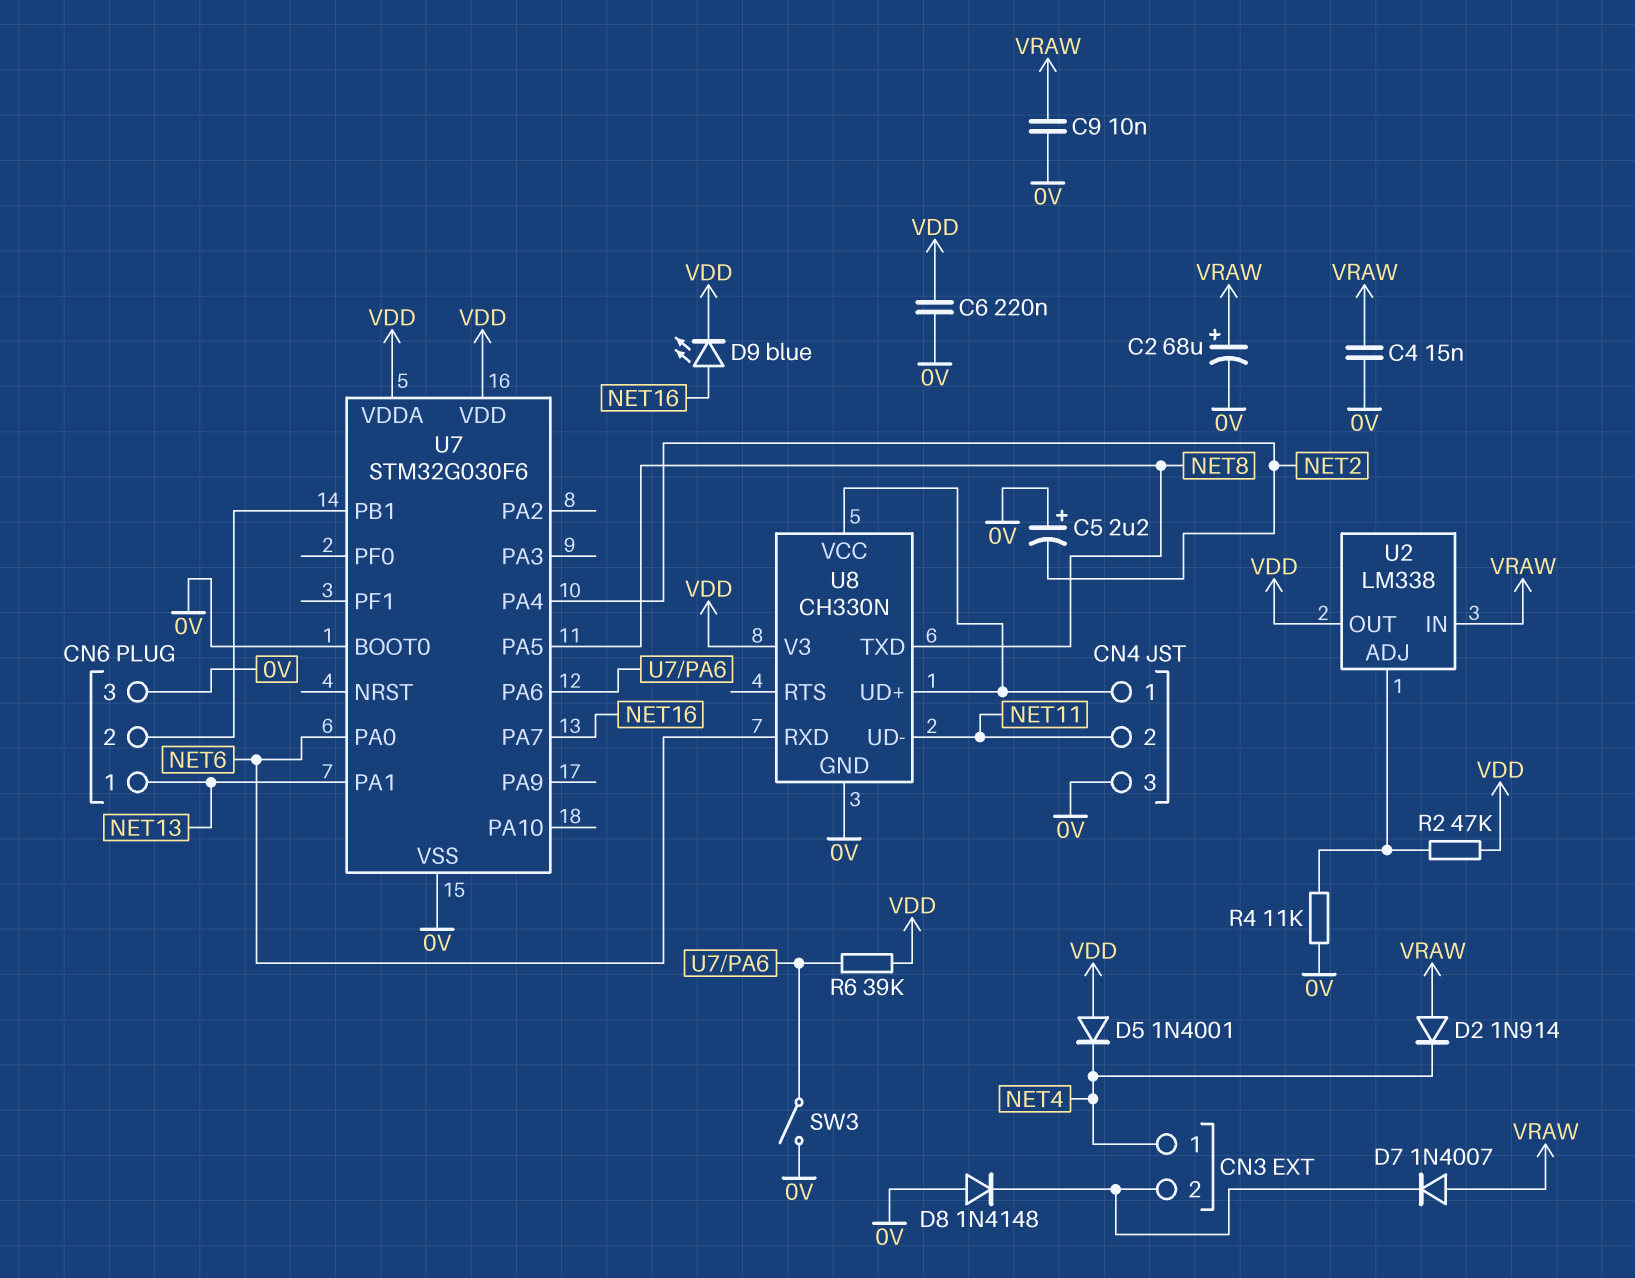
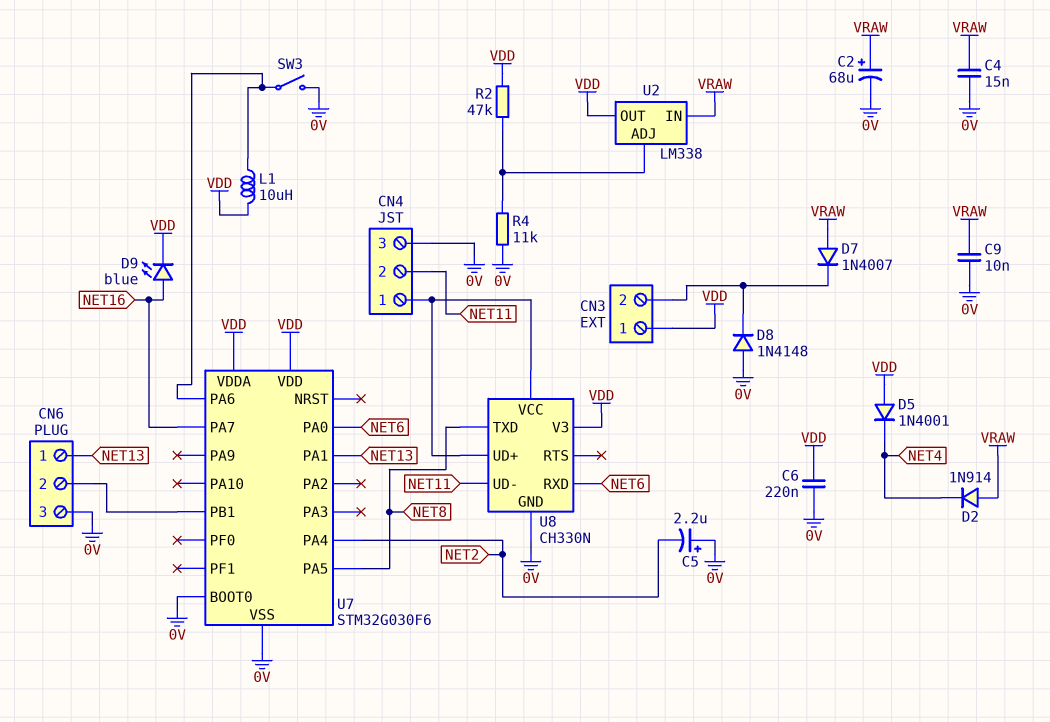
CN3 pin 1: NET4 -> VDD
L1: none -> 10uH (U7/PA6, VDD)
R6: 39k (U7/PA6, VDD) -> none

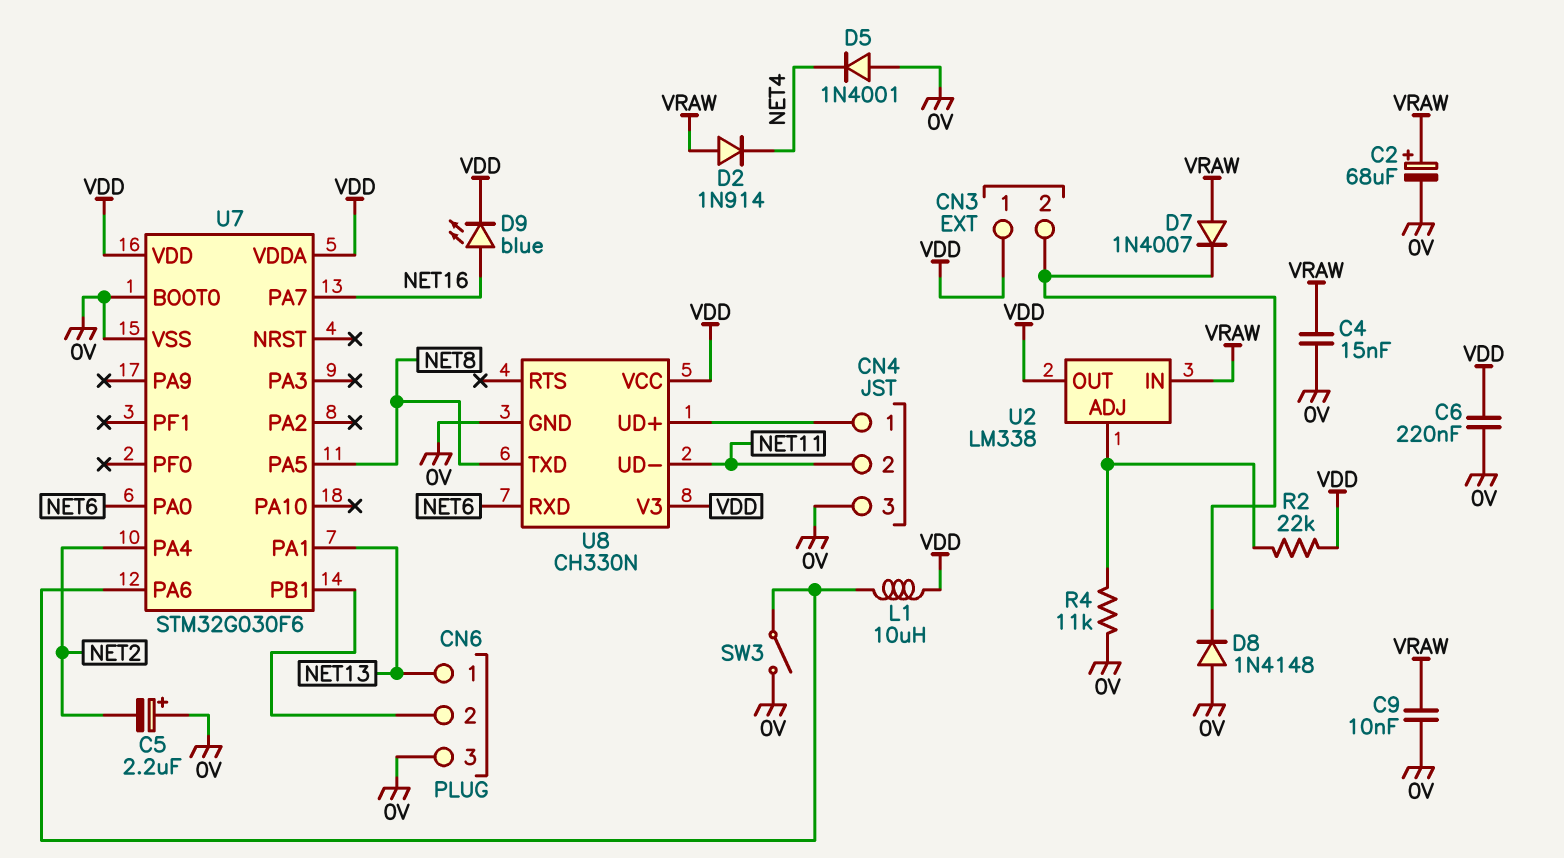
D5: diode 1N4001 (A VDD, K NET4) -> diode 1N4001 (A 0V, K NET4)
R2: 47k (U2/ADJ, VDD) -> 22k (U2/ADJ, VDD)
U8 pin VCC: CN4/1 -> VDD

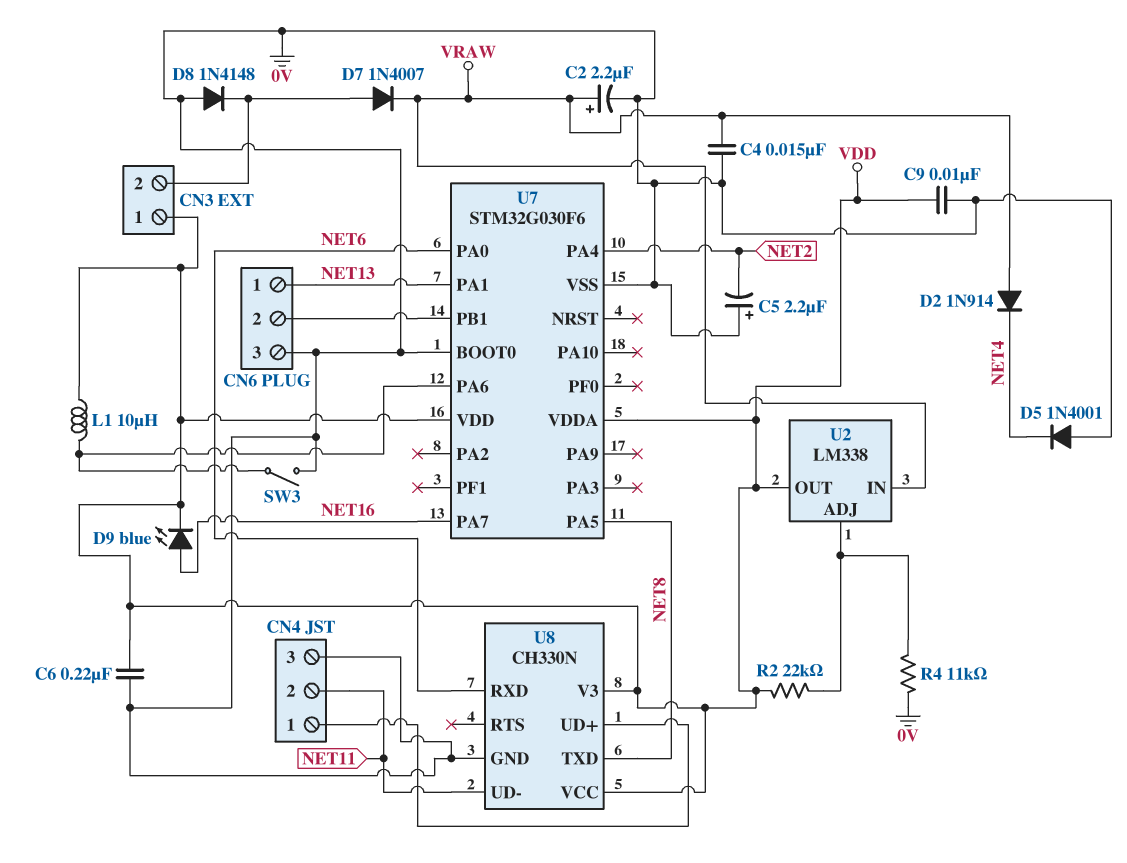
C2: 68uF (plus VRAW, minus 0V) -> 2.2uF (plus VRAW, minus 0V)
C9: 10nF (0V, VRAW) -> 10nF (0V, VDD)
D7: diode 1N4007 (A VRAW, K CN3/2) -> diode 1N4007 (A CN3/2, K VRAW)

